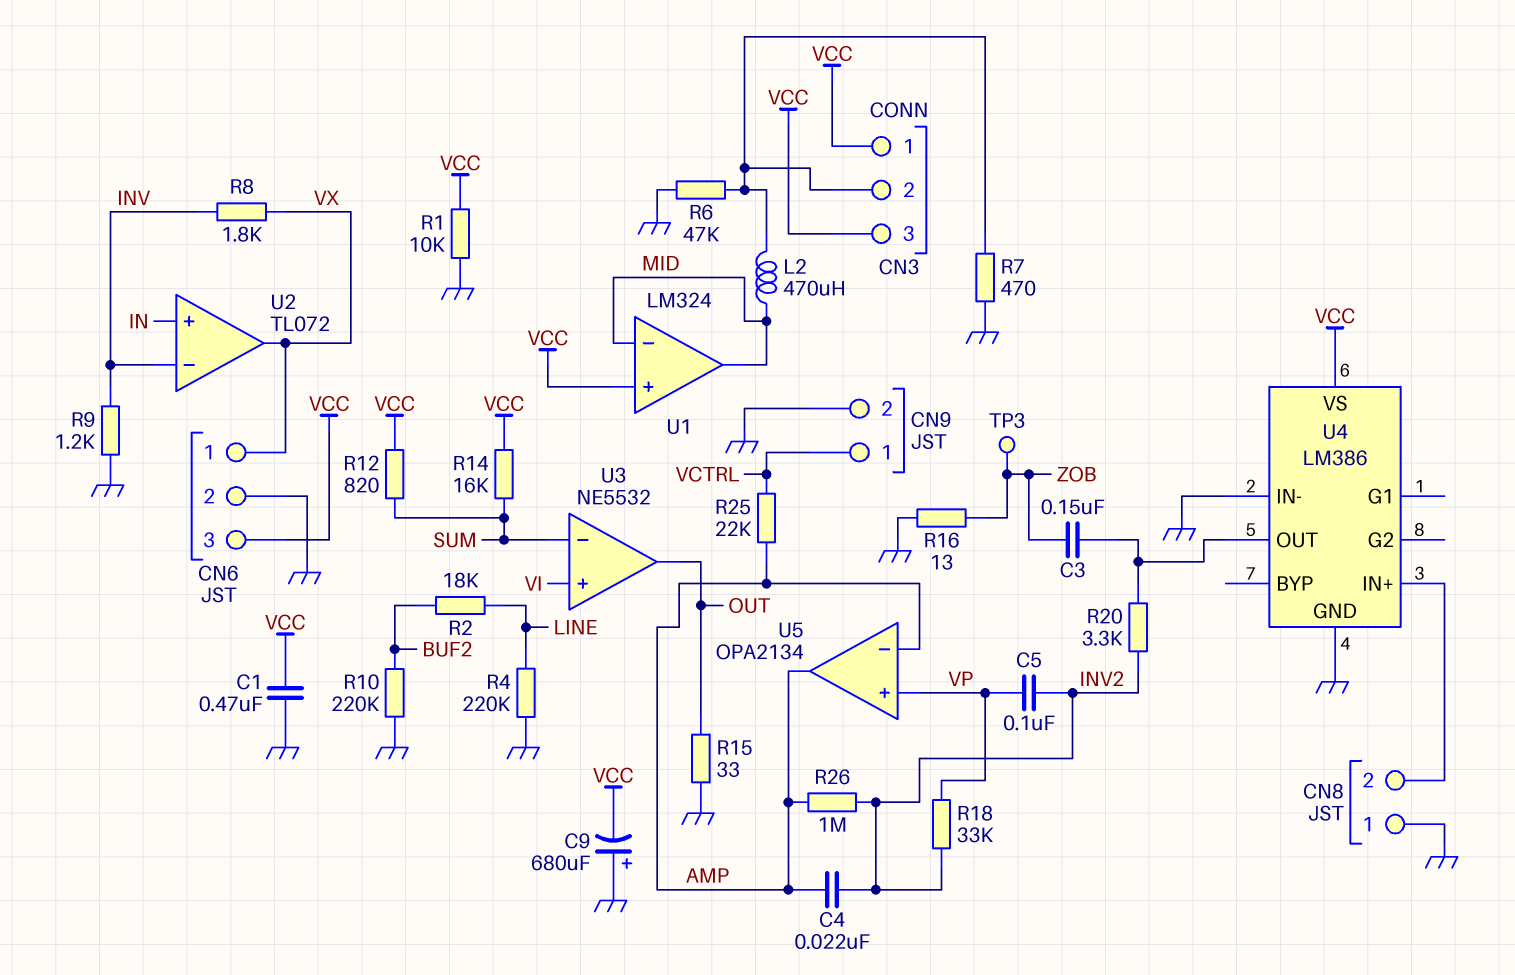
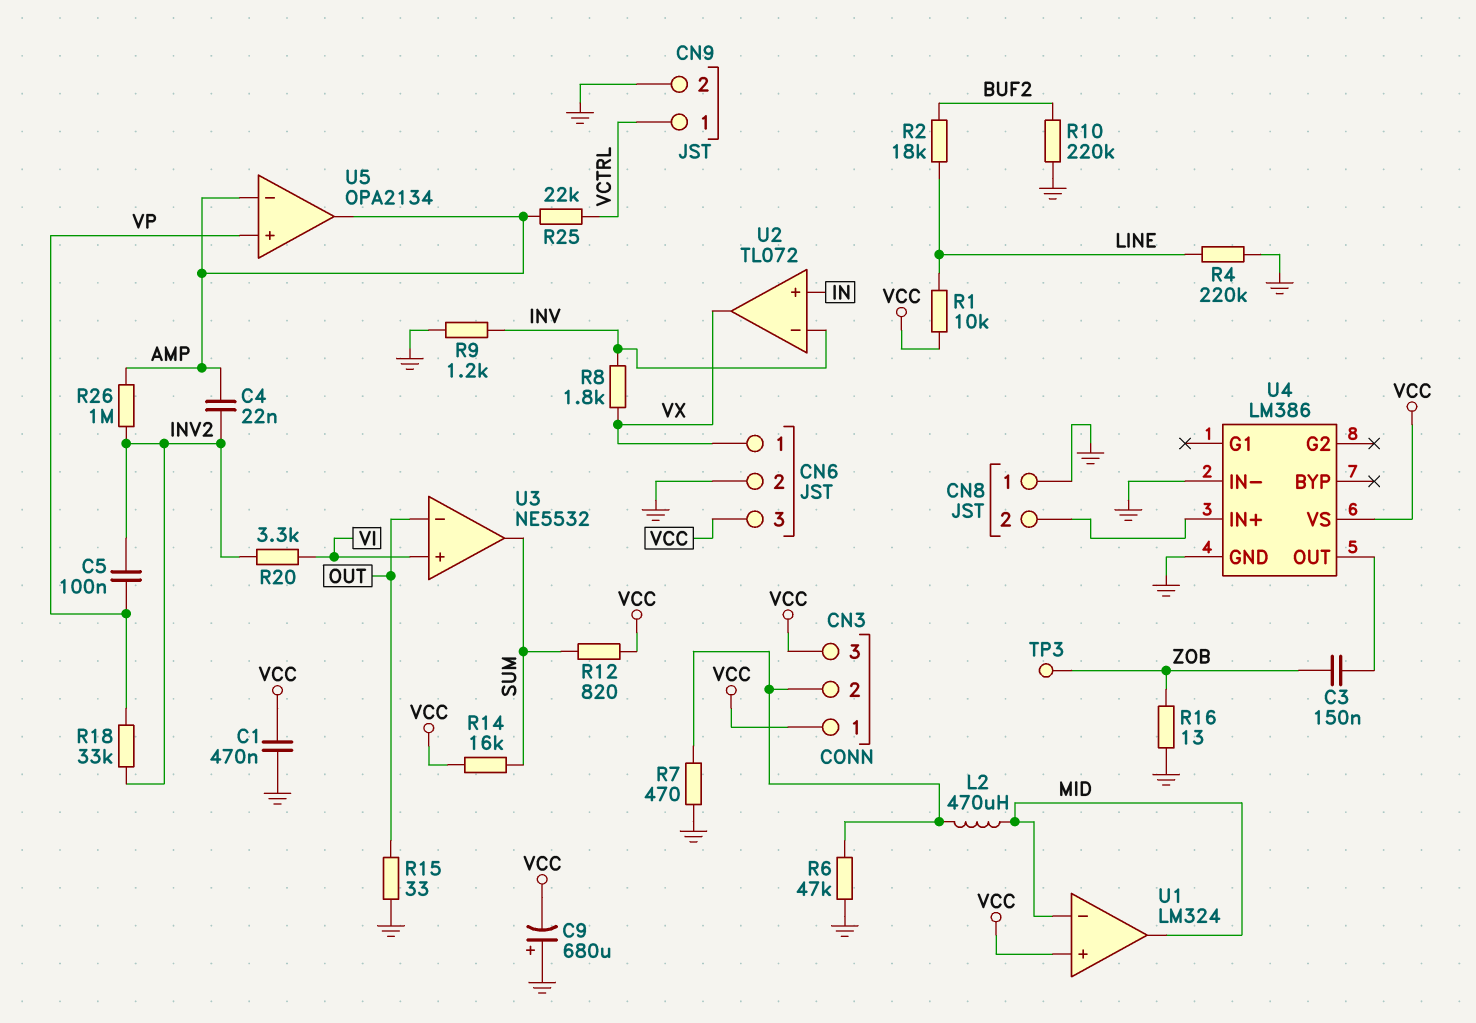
R1: 10k (GND, VCC) -> 10k (LINE, VCC)
R20: 3.3k (INV2, U4/OUT) -> 3.3k (INV2, VI)
U3 pin in-: SUM -> OUT
U3 pin out: OUT -> SUM

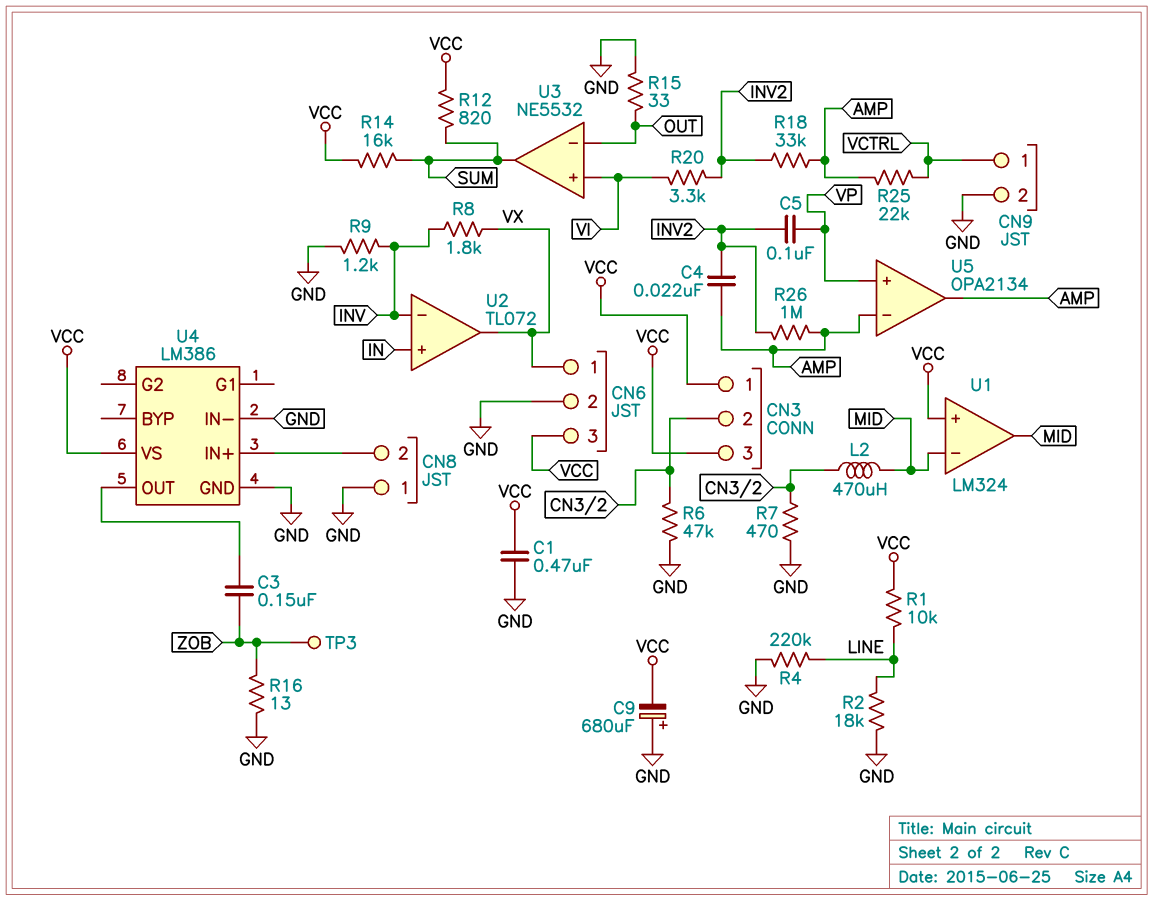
R2: 18k (BUF2, LINE) -> 18k (GND, LINE)
R10: 220k (BUF2, GND) -> none
R18: 33k (INV2, VP) -> 33k (AMP, INV2)

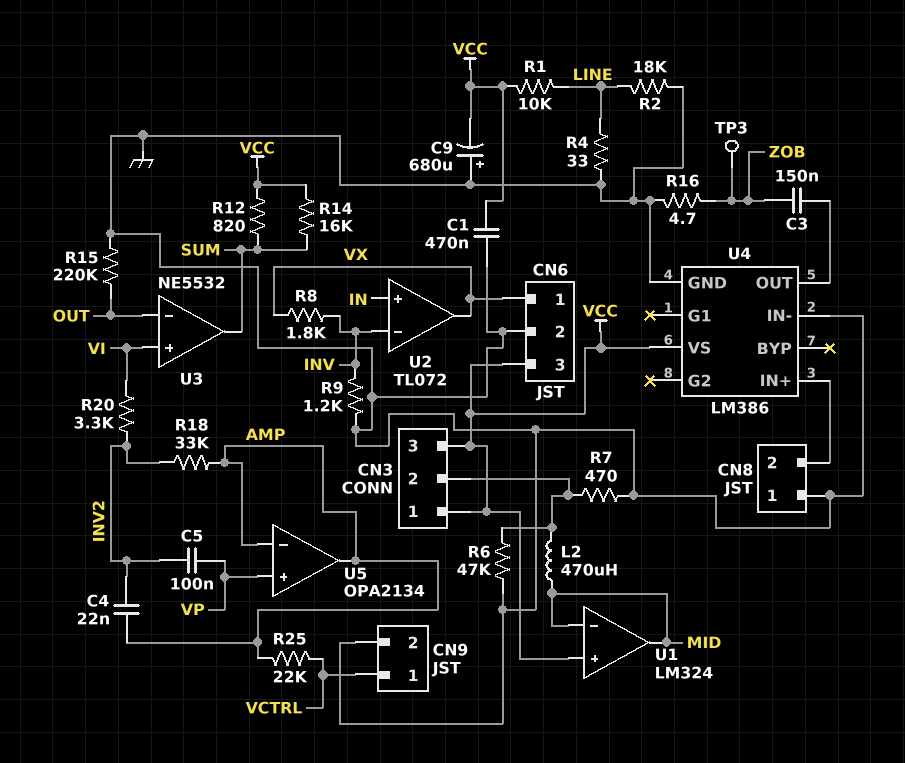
R4: 220k (GND, LINE) -> 33 (GND, LINE)
R15: 33 (GND, OUT) -> 220k (GND, OUT)
R16: 13 (GND, ZOB) -> 4.7 (GND, ZOB)
R26: 1M (AMP, INV2) -> none

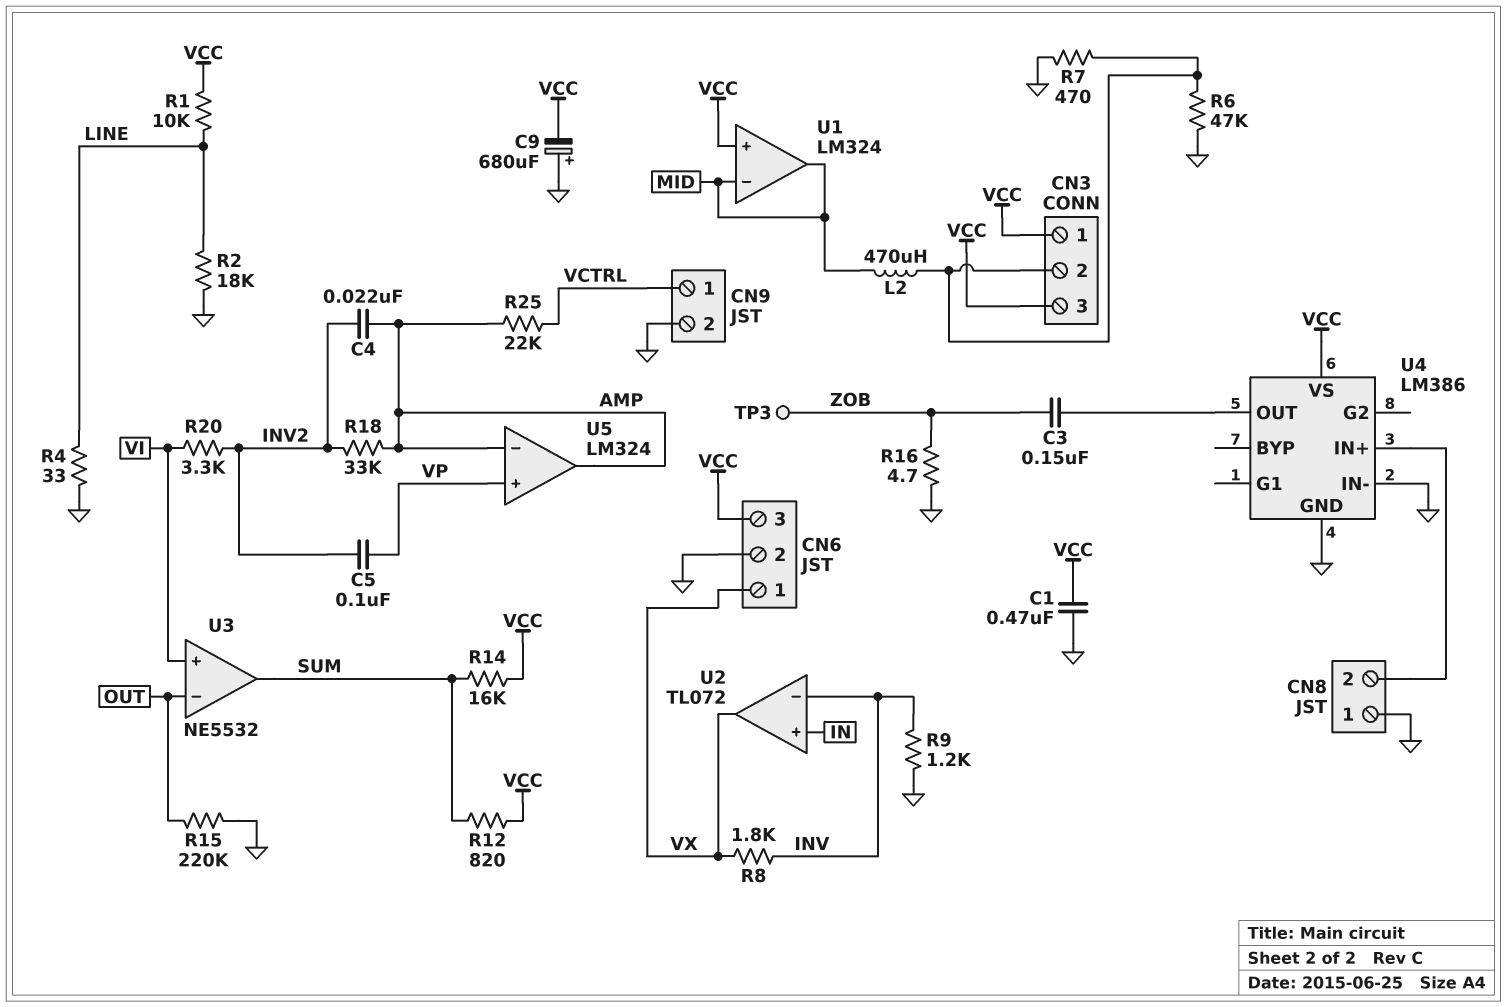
U5: OPA2134 -> LM324

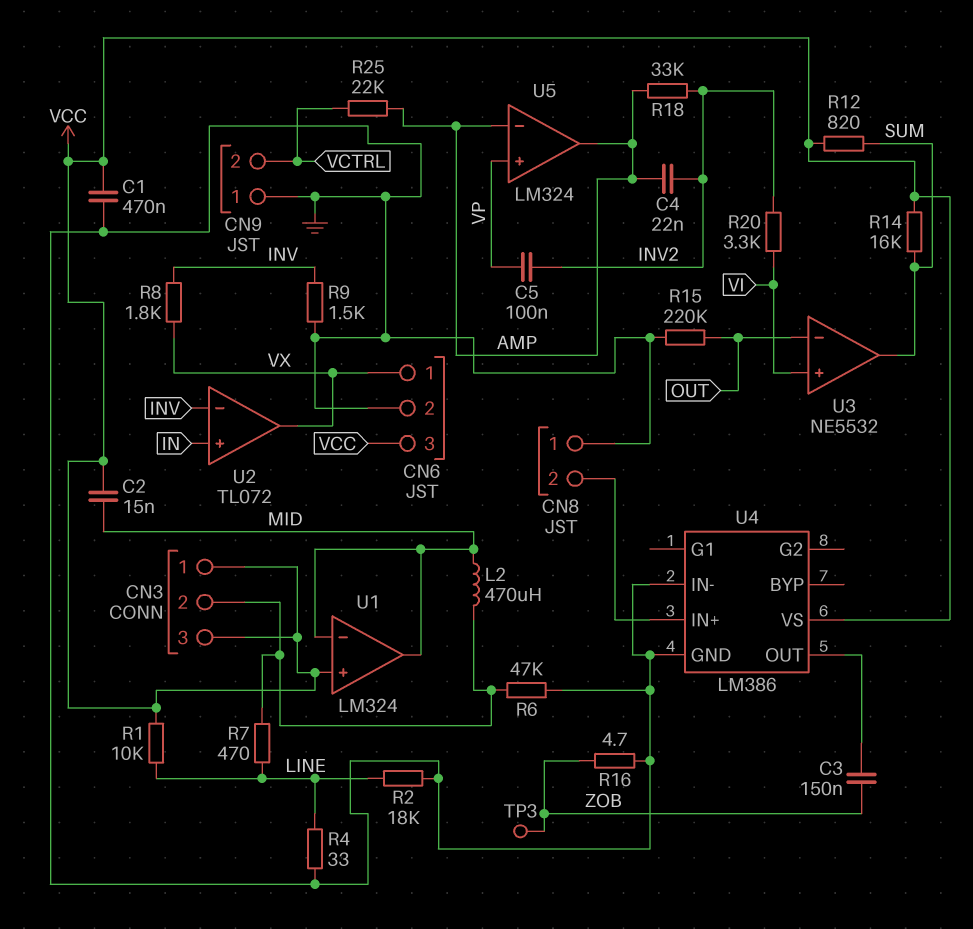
C2: none -> 15nF (MID, VCC)
C9: 680uF (plus GND, minus VCC) -> none
CN9 pin 1: VCTRL -> GND
CN9 pin 2: GND -> VCTRL
R7: 470 (CN3/2, GND) -> 470 (CN3/2, LINE)
R9: 1.2k (GND, INV) -> 1.5k (GND, INV)

